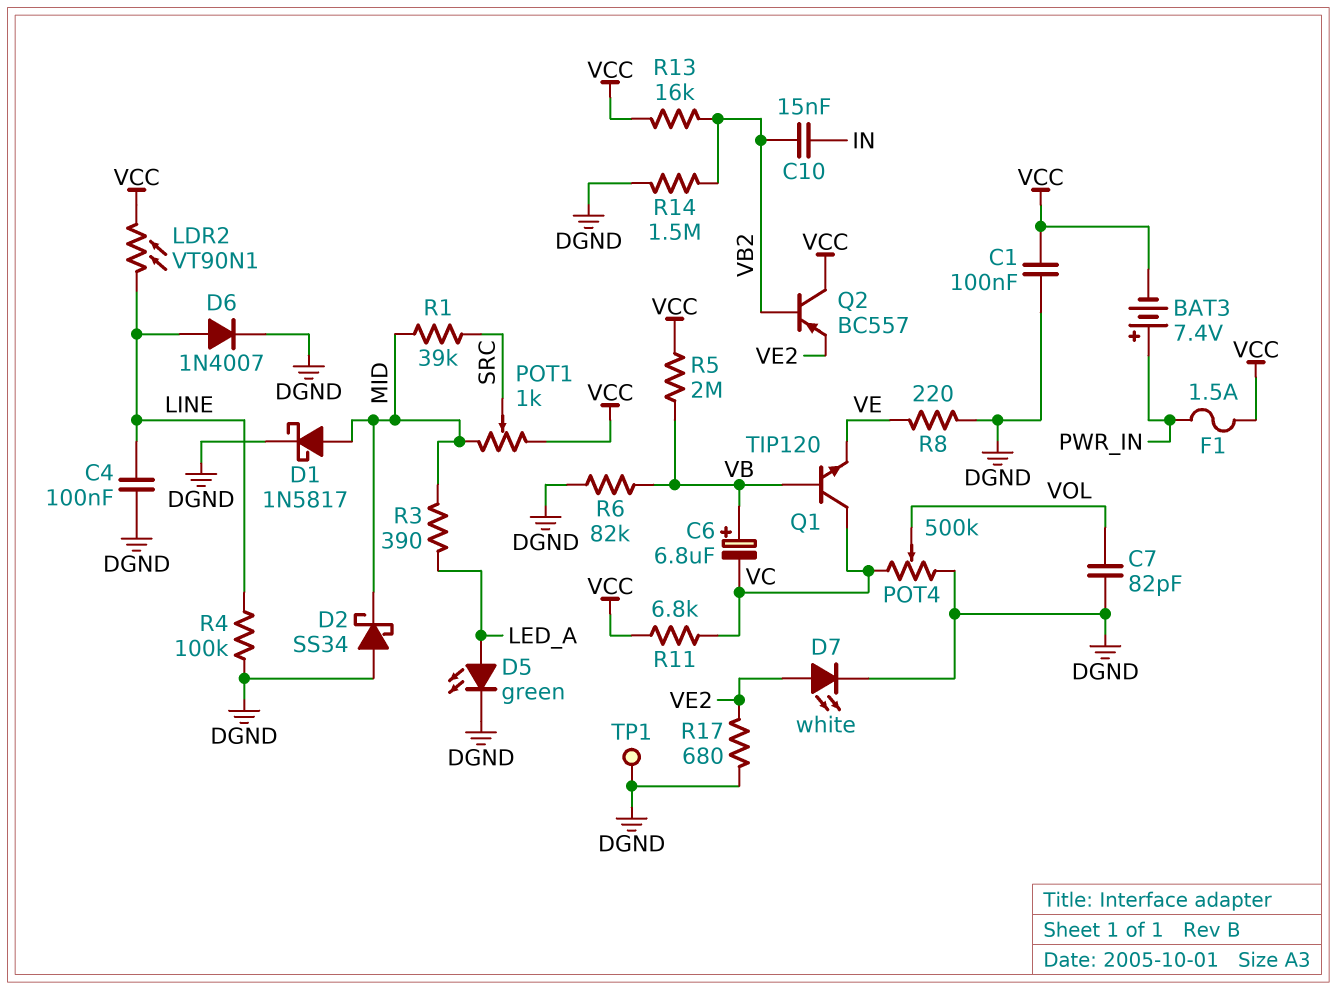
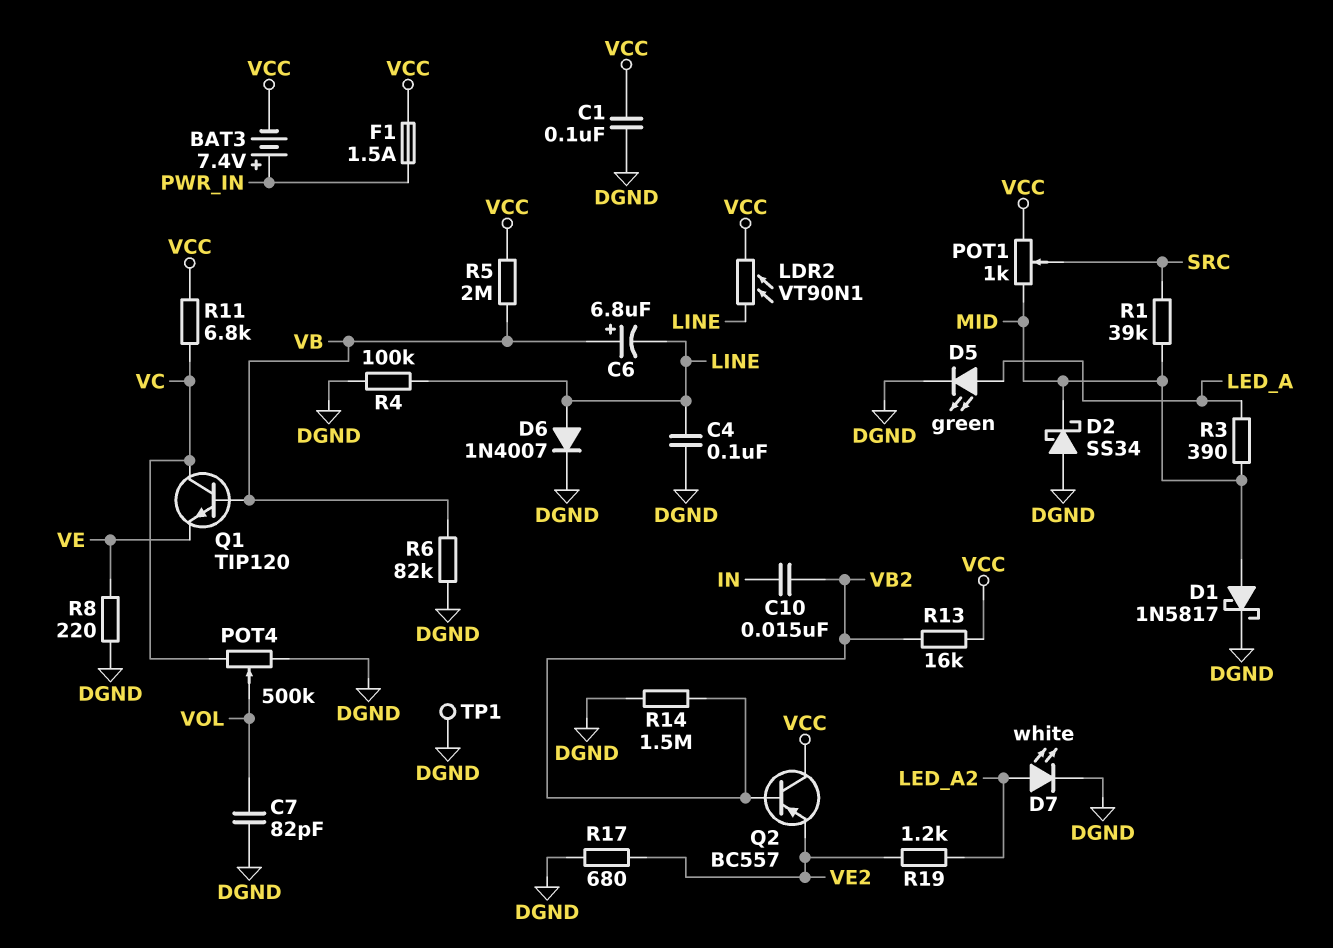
C6: 6.8uF (plus VB, minus VC) -> 6.8uF (plus VB, minus LINE)
D7: LED white (A VE2, K DGND) -> LED white (A LED_A2, K DGND)
R19: none -> 1.2k (LED_A2, VE2)

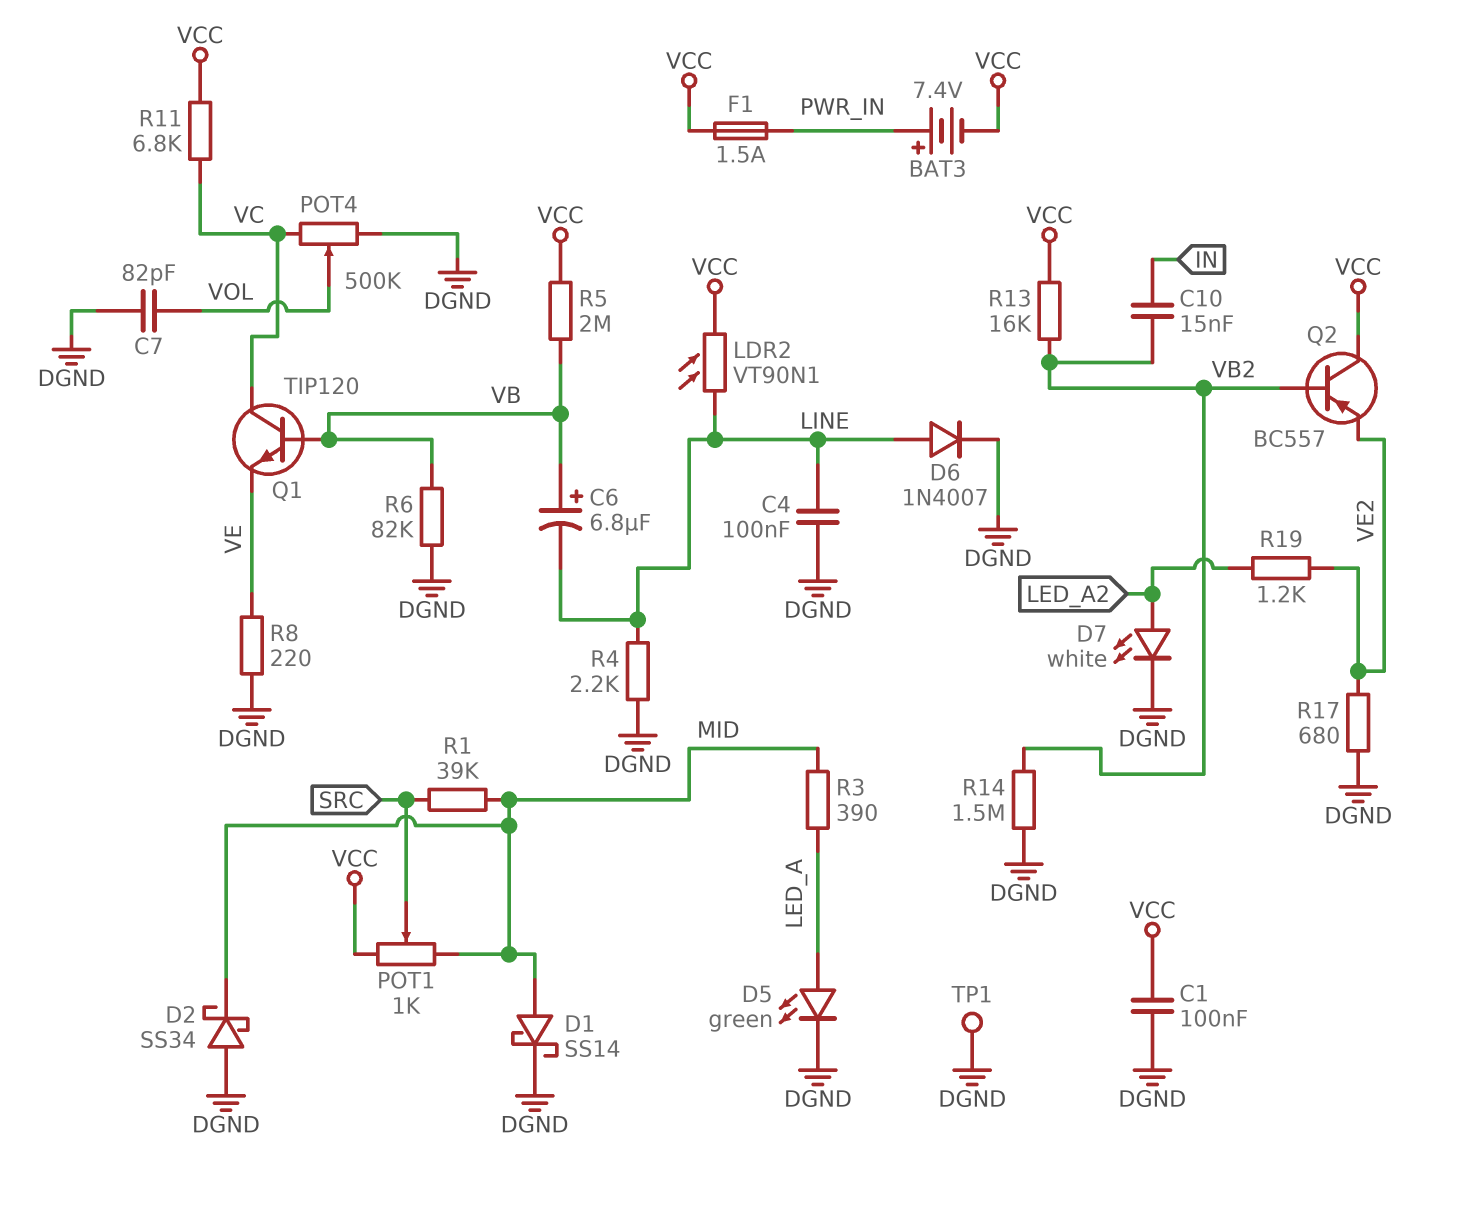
D1: schottky 1N5817 (A MID, K DGND) -> schottky SS14 (A MID, K DGND)
R4: 100k (DGND, LINE) -> 2.2k (DGND, LINE)

